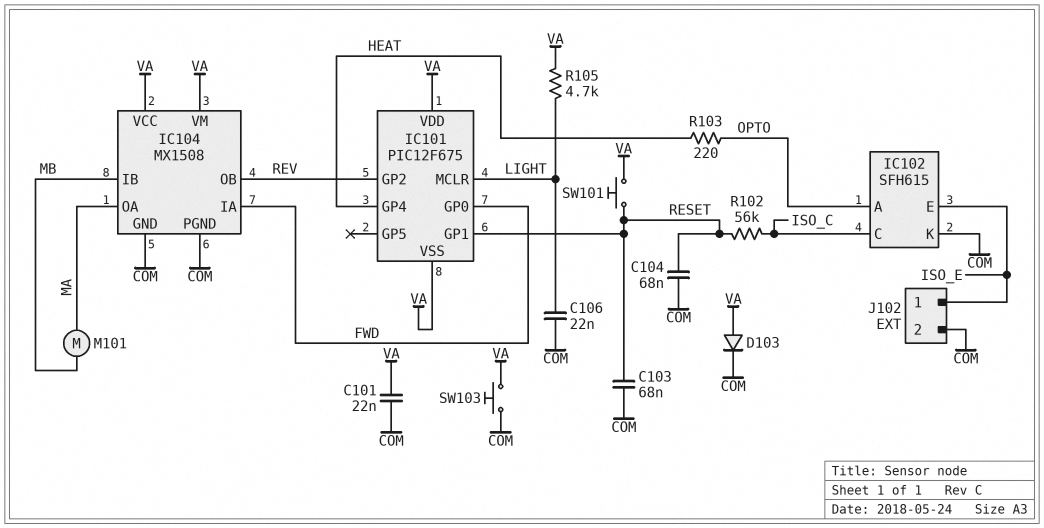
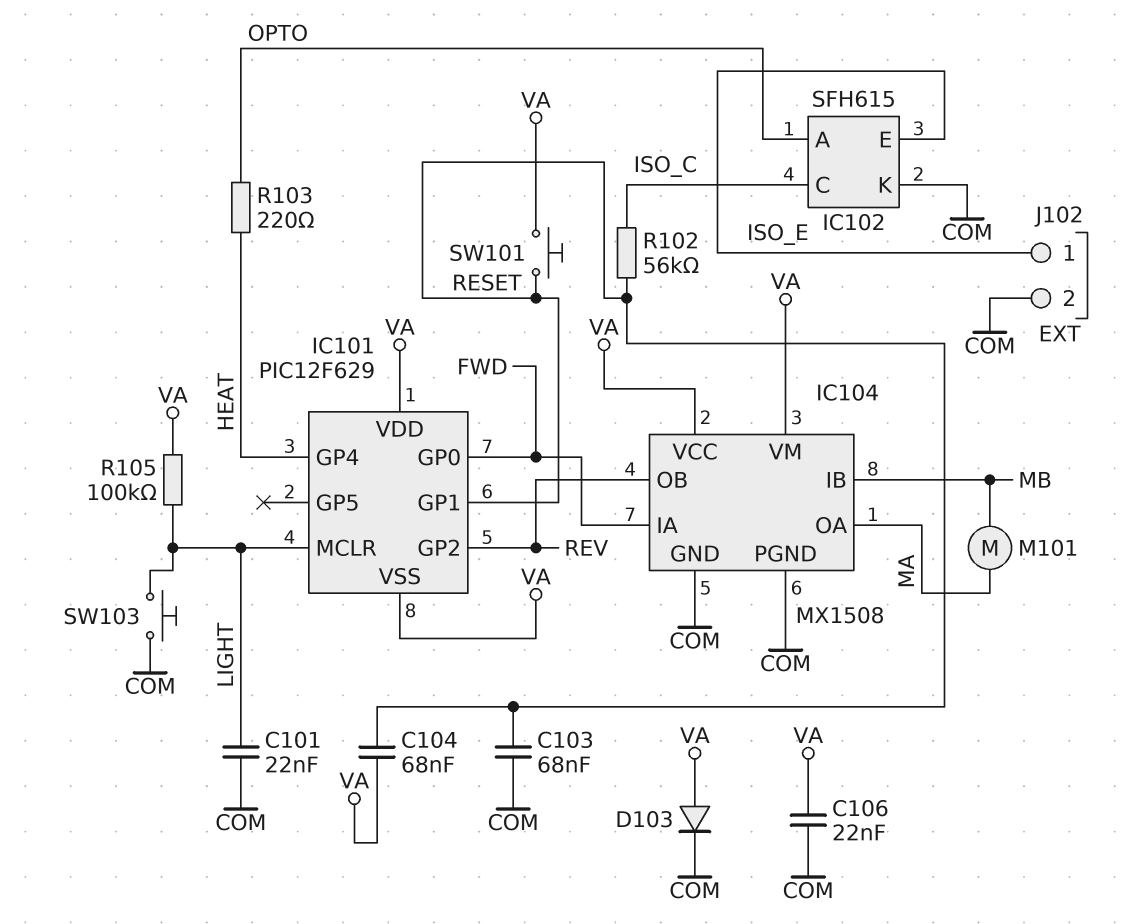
C101: 22nF (COM, VA) -> 22nF (COM, LIGHT)
C104: 68nF (COM, RESET) -> 68nF (RESET, VA)
C106: 22nF (COM, LIGHT) -> 22nF (COM, VA)
IC101: PIC12F675 -> PIC12F629
R105: 4.7k (LIGHT, VA) -> 100k (LIGHT, VA)
SW103: button (COM, VA) -> button (COM, LIGHT)

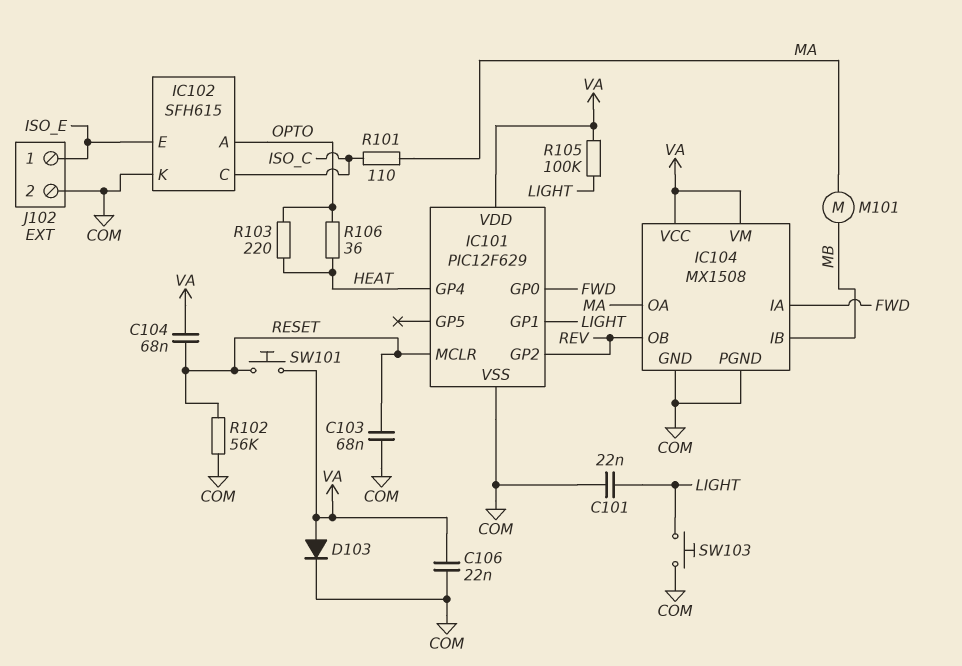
IC101 pin GP1: RESET -> LIGHT
IC101 pin MCLR: LIGHT -> RESET
IC101 pin VSS: VA -> COM
R101: none -> 110 (ISO_C, MA)
R102: 56k (ISO_C, RESET) -> 56k (COM, RESET)
R106: none -> 36 (HEAT, OPTO)

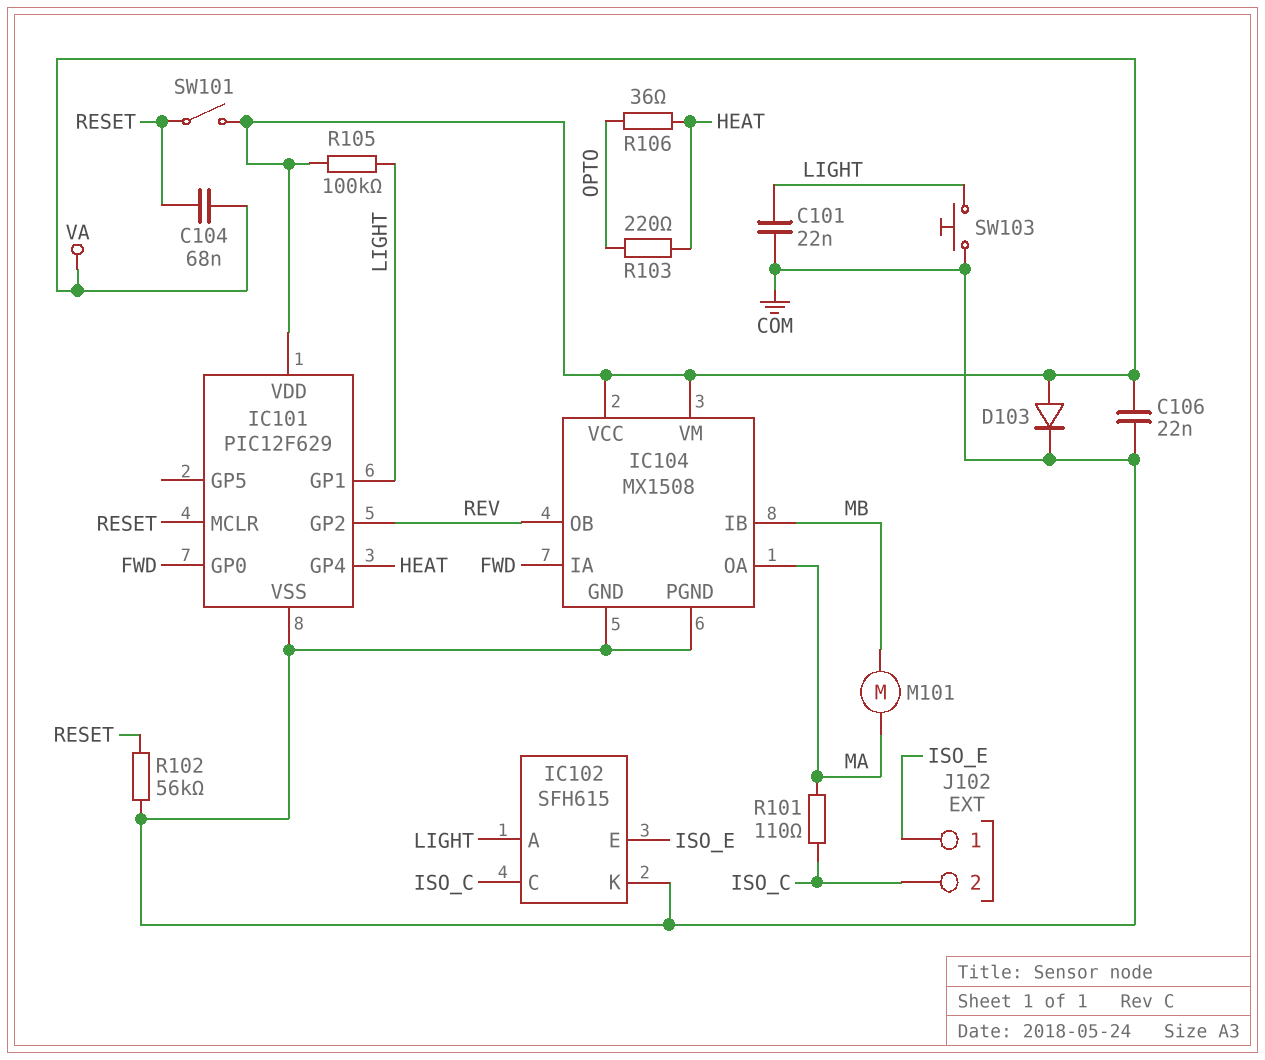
C103: 68nF (COM, RESET) -> none
IC102 pin A: OPTO -> LIGHT
J102 pin 2: COM -> ISO_C
SW101: button (RESET, VA) -> switch (RESET, VA)

